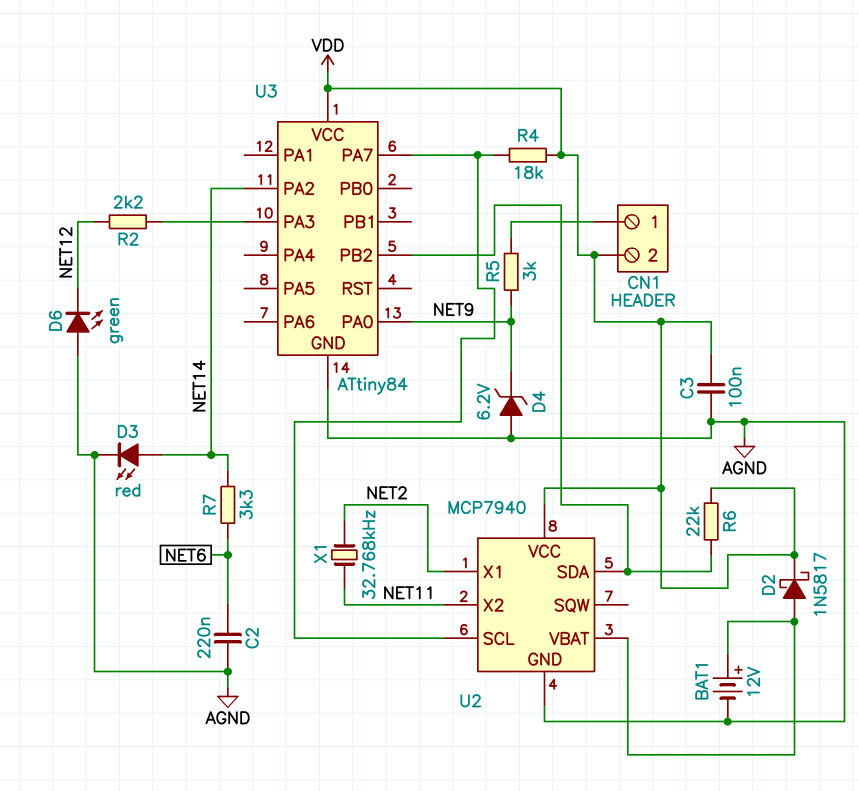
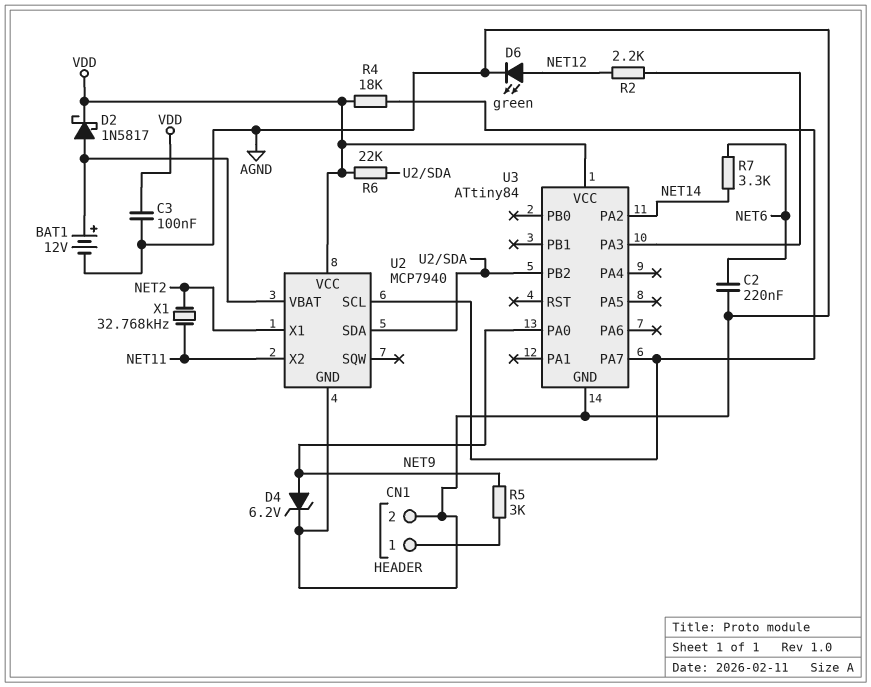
CN1 pin 2: VDD -> AGND
D3: LED red (A NET14, K AGND) -> none
D4: zener 6.2V (A AGND, K NET9) -> zener 6.2V (A NET9, K AGND)
D6: LED green (A AGND, K NET12) -> LED green (A NET12, K AGND)

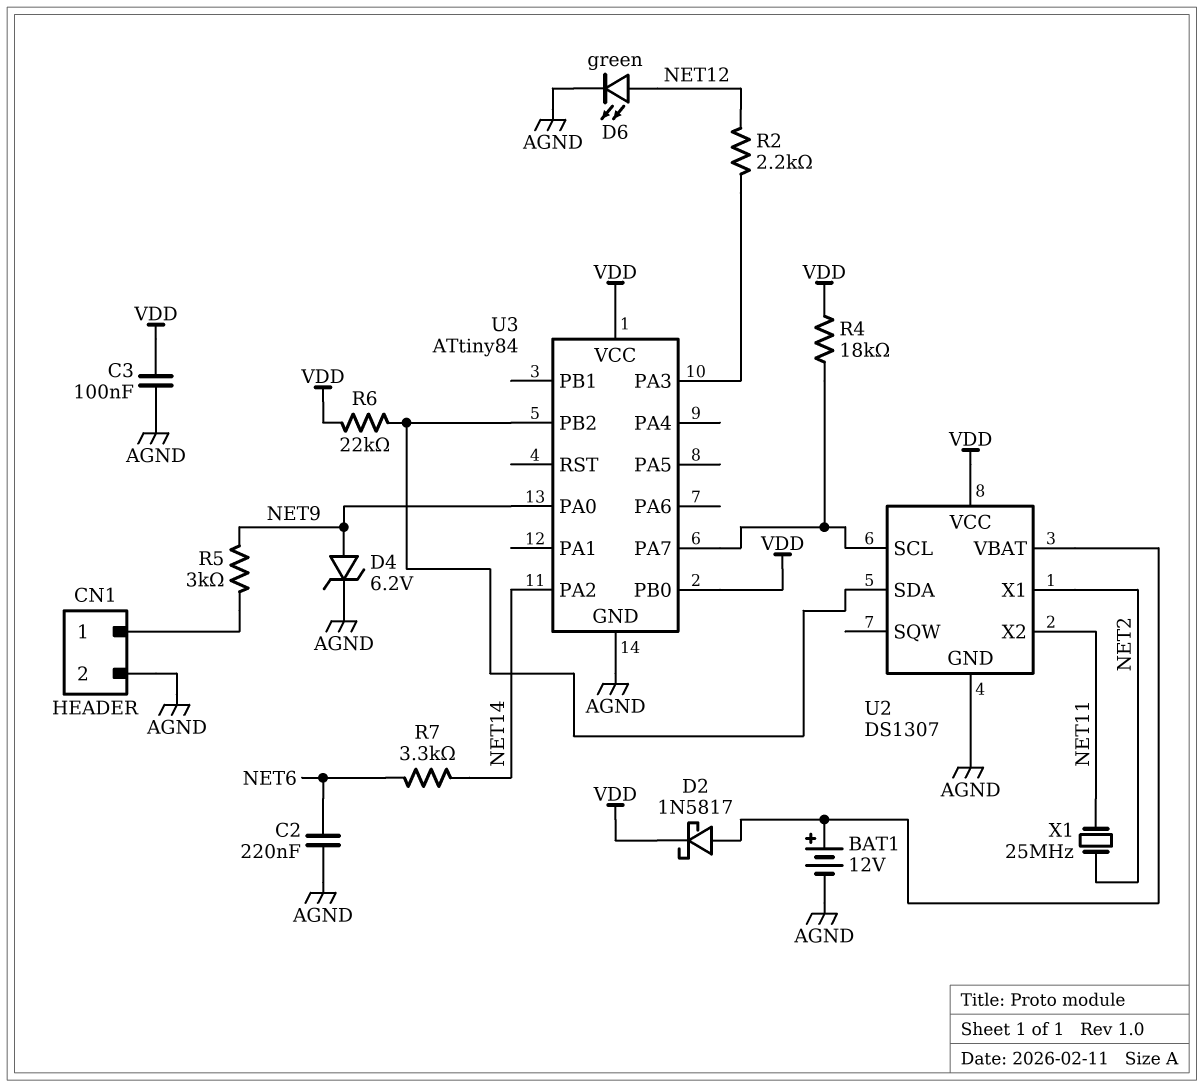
U2: MCP7940 -> DS1307
U3 pin PB0: none -> VDD
X1: 32.768kHz (NET2, NET11) -> 25MHz (NET2, NET11)

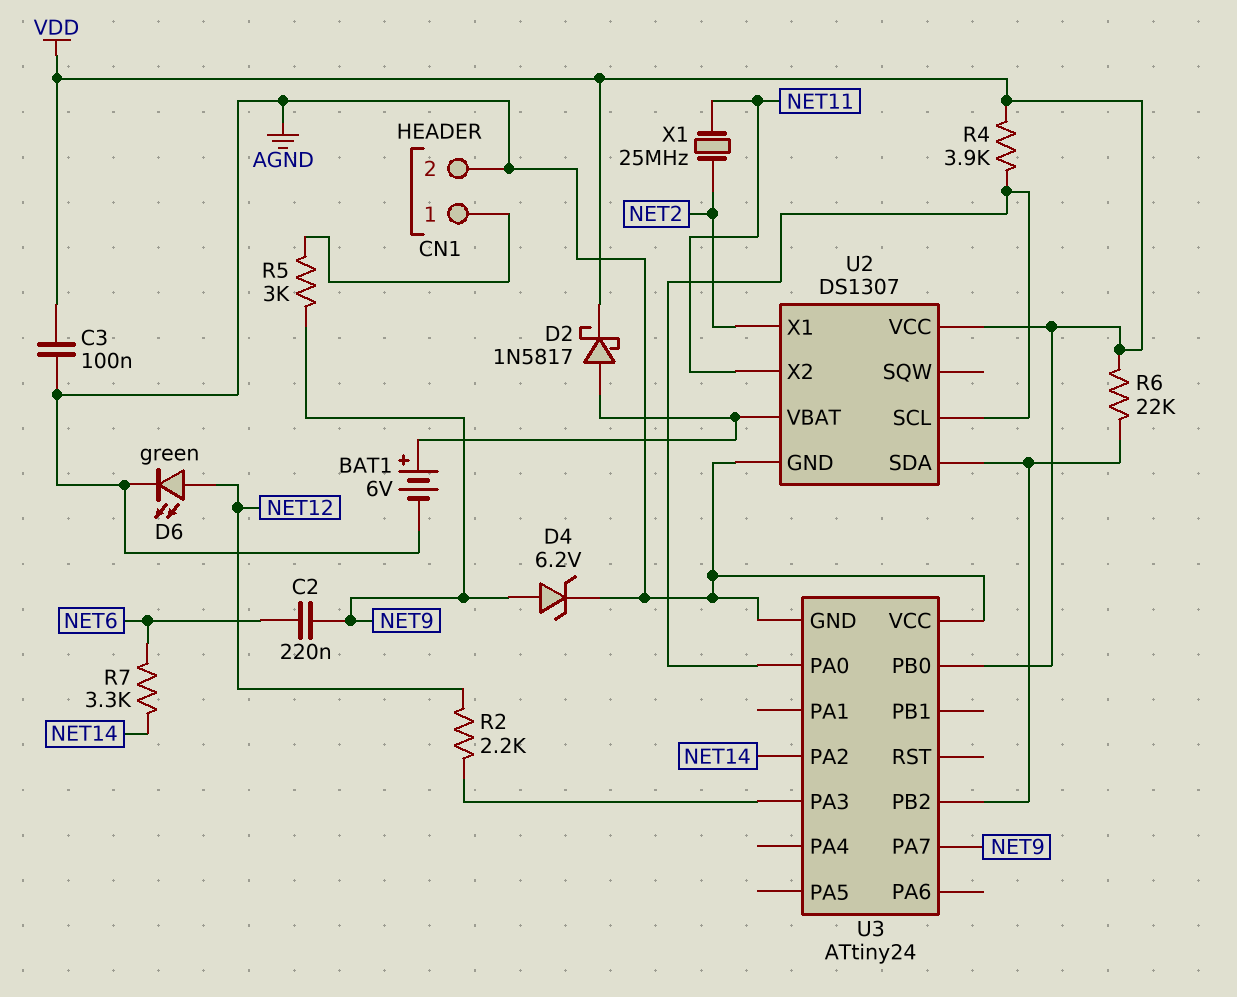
BAT1: 12V (plus U2/VBAT, minus AGND) -> 6V (plus U2/VBAT, minus AGND)
C2: 220nF (AGND, NET6) -> 220nF (NET6, NET9)
R4: 18k (U2/SCL, VDD) -> 3.9k (U2/SCL, VDD)
U3: ATtiny84 -> ATtiny24
U3 pin PA0: NET9 -> U2/SCL
U3 pin PA7: U2/SCL -> NET9
U3 pin VCC: VDD -> AGND

